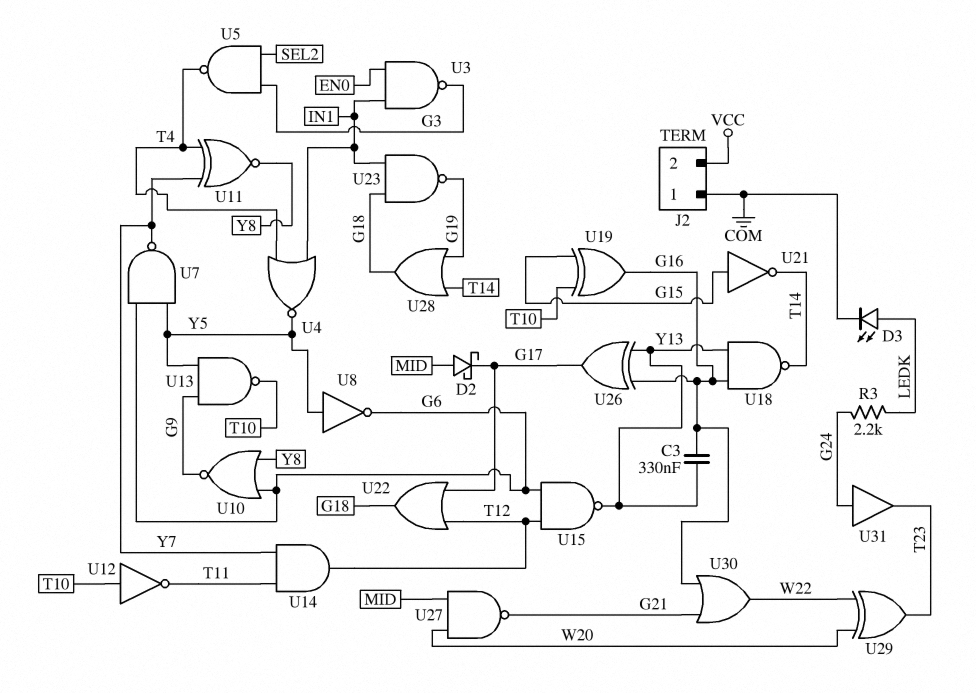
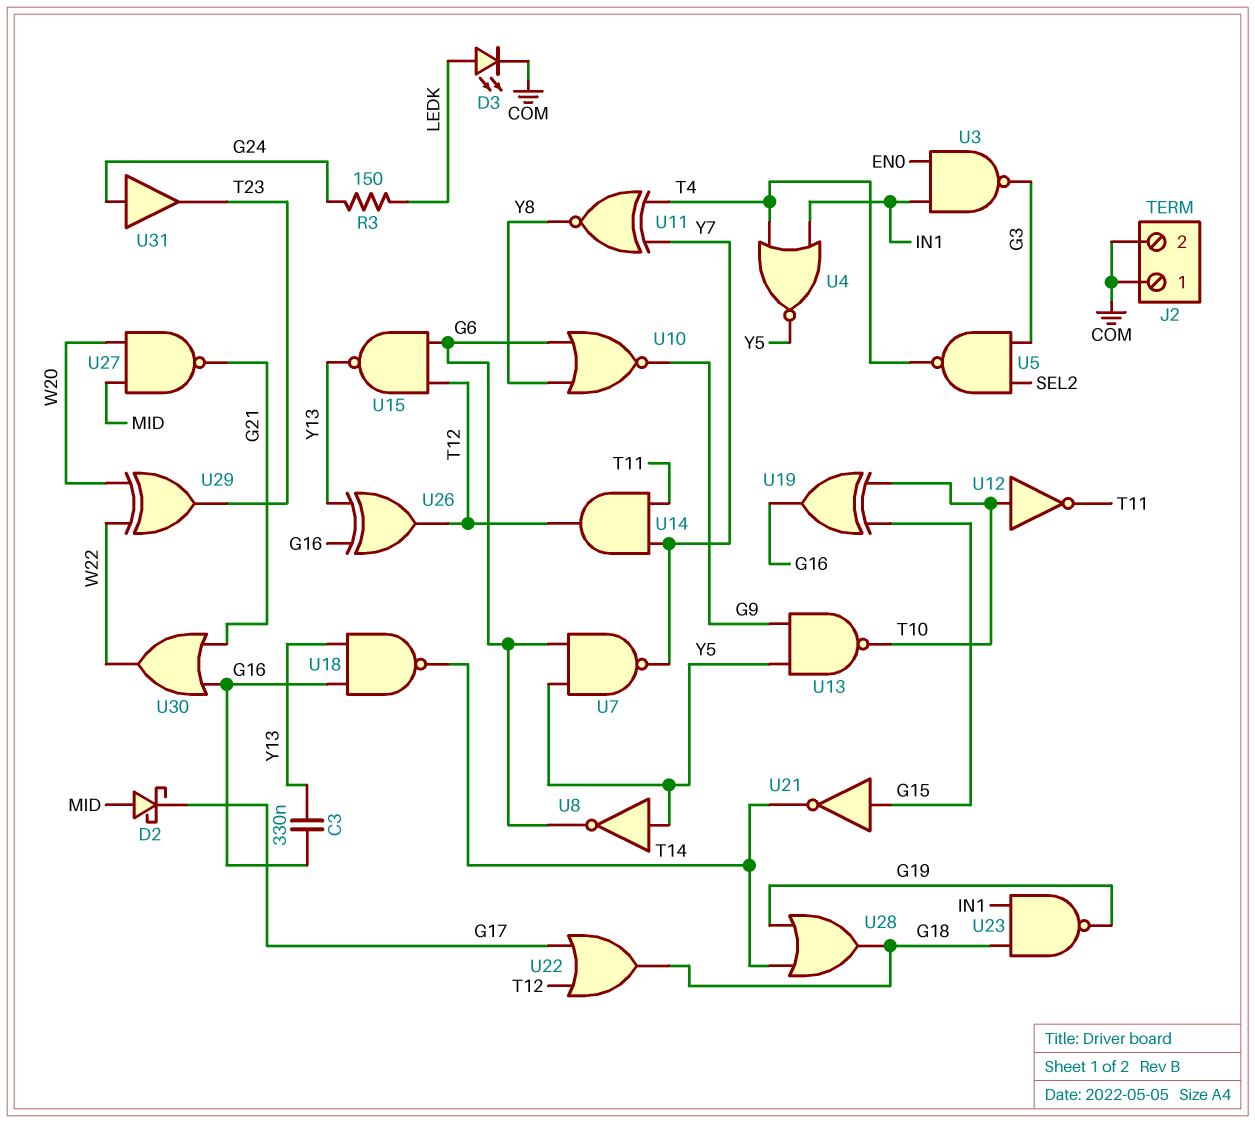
J2 pin 2: VCC -> COM
R3: 2.2k (G24, LEDK) -> 150 (G24, LEDK)
U26: XOR (in G16, in Y13, out G17) -> XOR (in G16, in Y13, out T12)

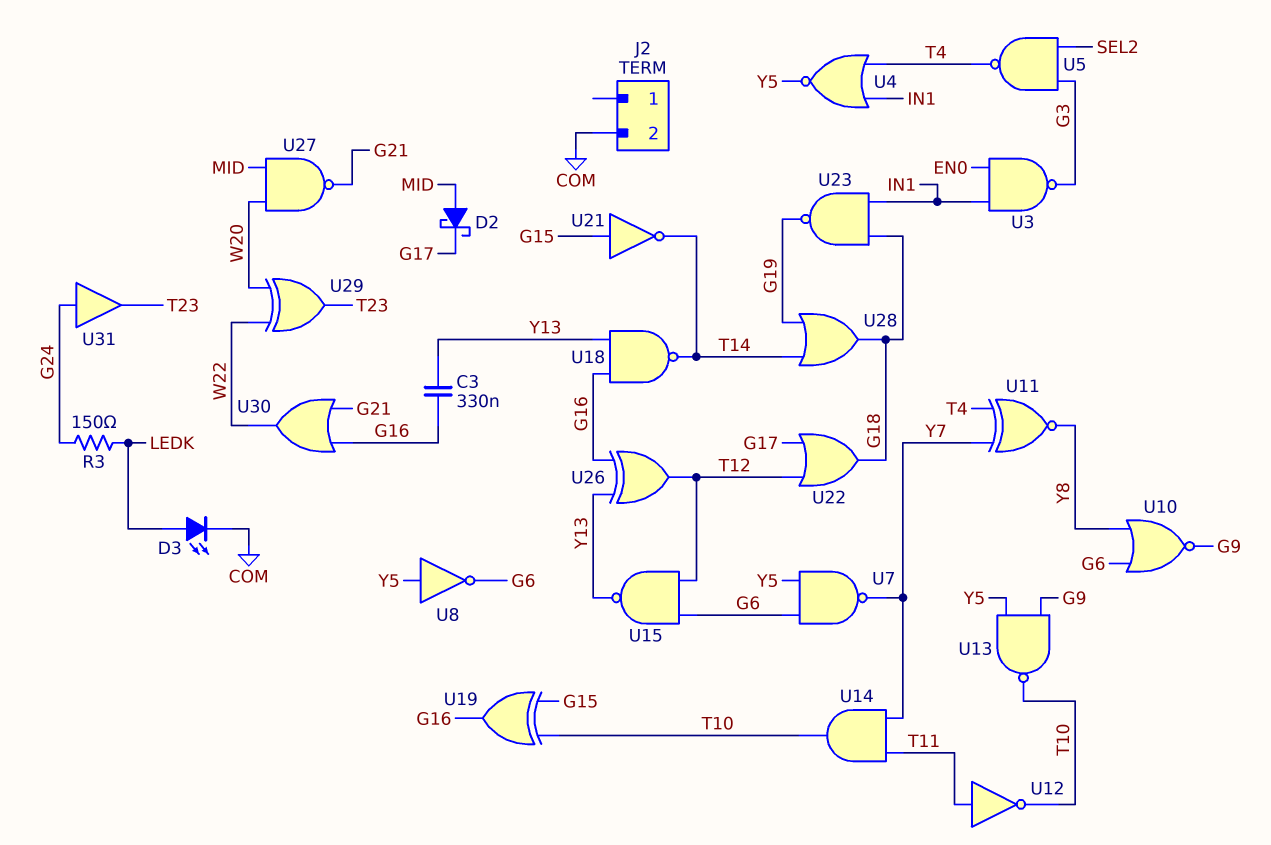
J2 pin 1: COM -> none
U12: NOT (in T10, out T11) -> NOT (in T11, out T10)
U14: AND (in T11, in Y7, out T12) -> AND (in T11, in Y7, out T10)

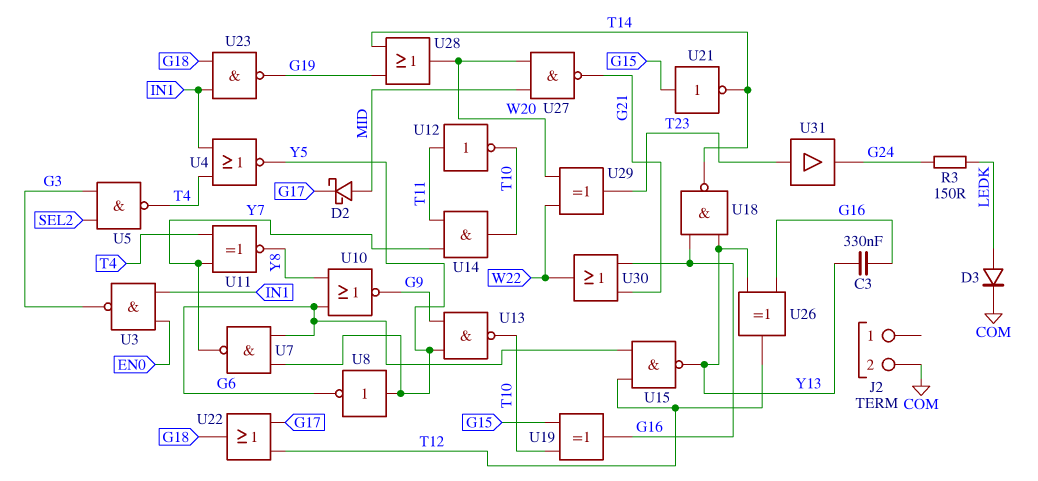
D3: LED (A LEDK, K COM) -> diode (A LEDK, K COM)
U28: OR (in G19, in T14, out G18) -> OR (in G19, in T14, out W20)
U31: buffer (in G24, out T23) -> buffer (in T23, out G24)

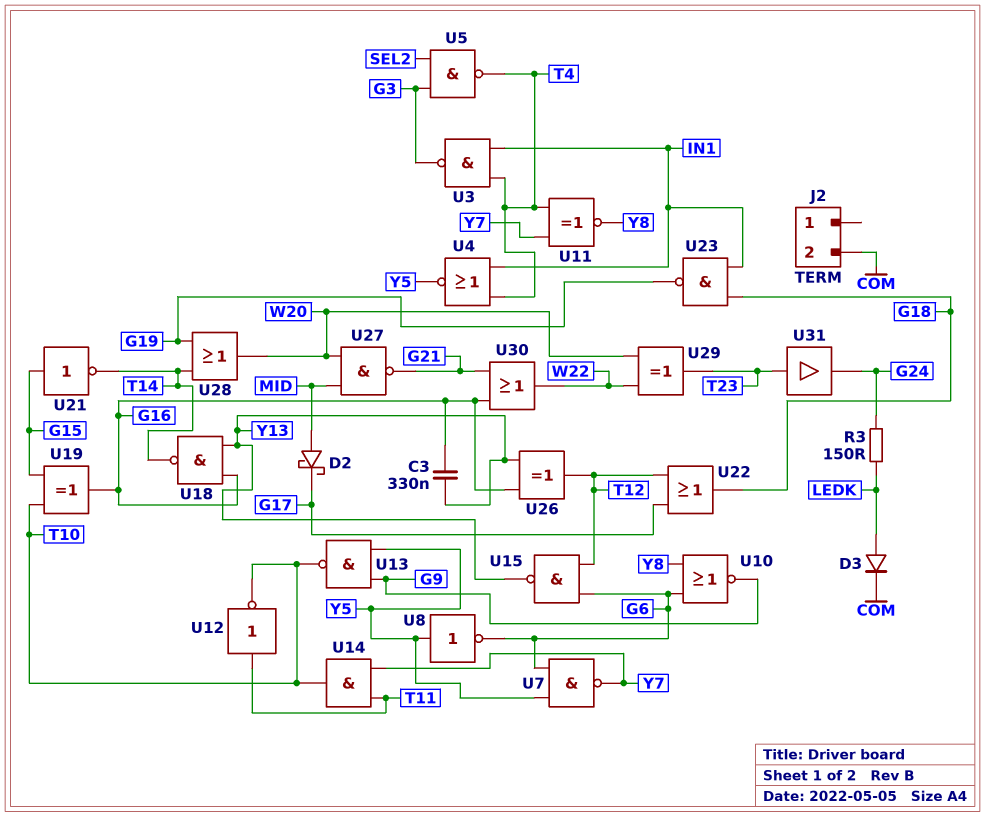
U3: NAND (in EN0, in IN1, out G3) -> NAND (in IN1, in T4, out G3)

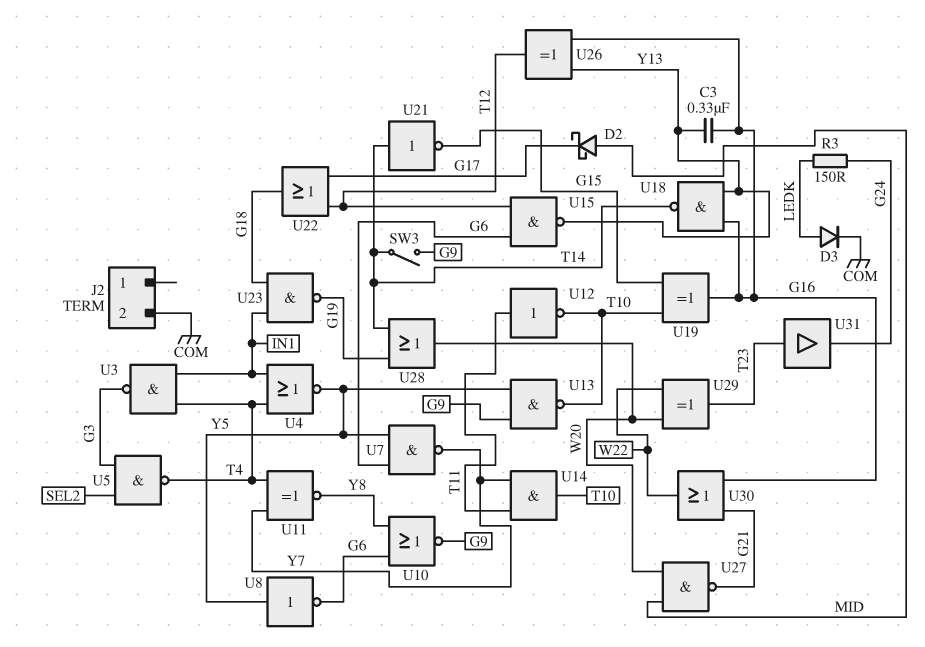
SW3: none -> switch (G9, T14)
U21: NOT (in G15, out T14) -> NOT (in T14, out G15)

